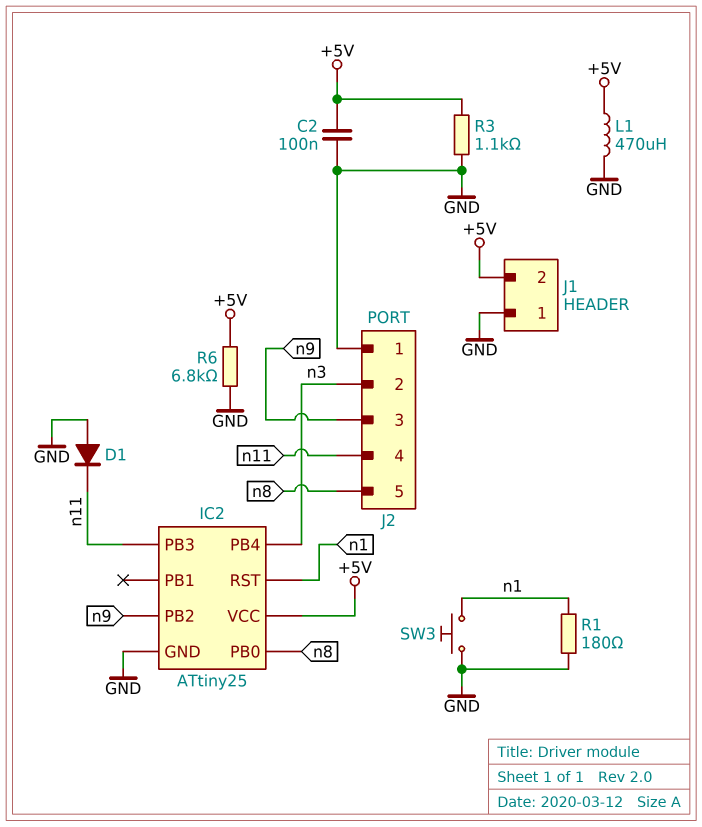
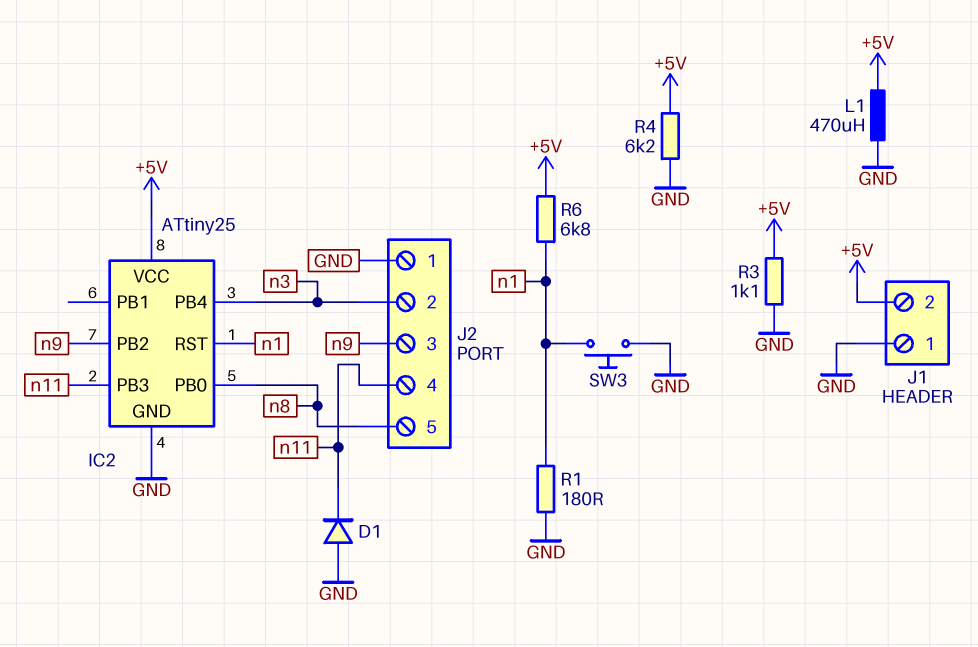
C2: 100nF (+5V, GND) -> none
R4: none -> 6.2k (+5V, GND)
R6: 6.8k (+5V, GND) -> 6.8k (+5V, n1)

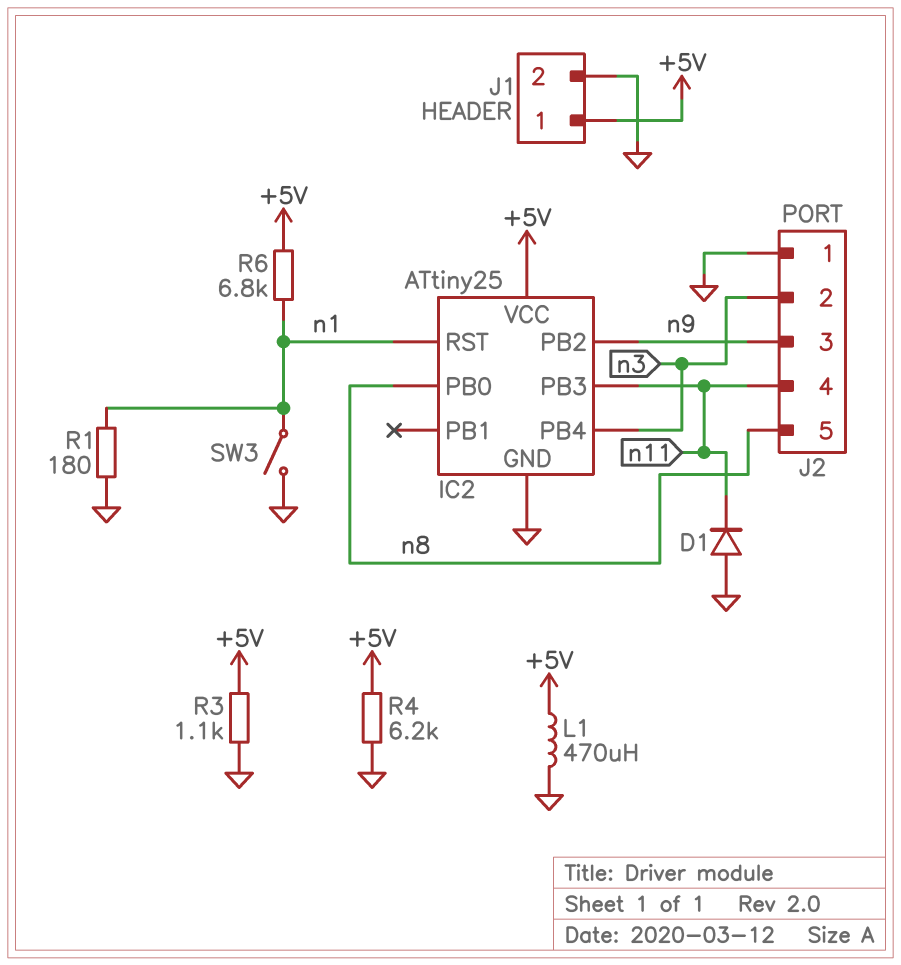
J1 pin 1: GND -> +5V
J1 pin 2: +5V -> GND
SW3: button (GND, n1) -> switch (GND, n1)

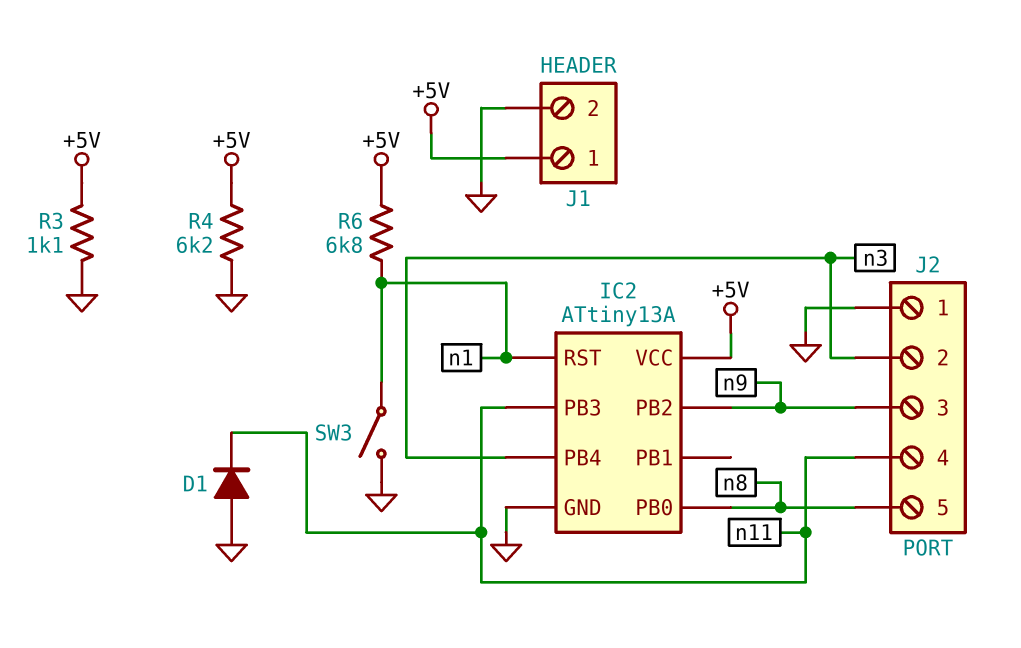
IC2: ATtiny25 -> ATtiny13A
L1: 470uH (+5V, GND) -> none
R1: 180 (GND, n1) -> none

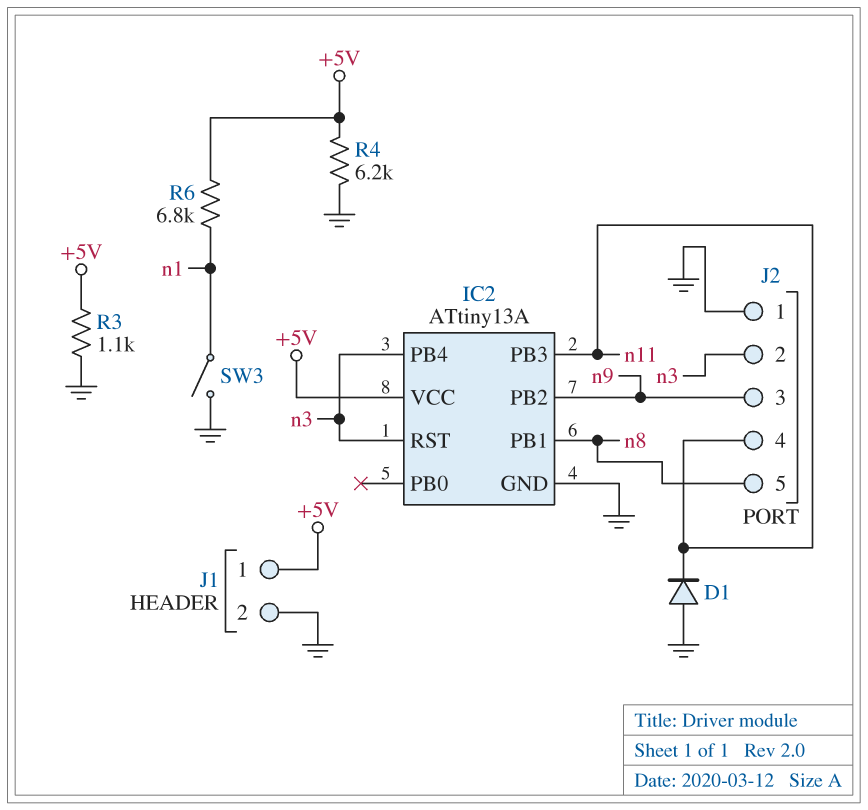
IC2 pin PB0: n8 -> none
IC2 pin PB1: none -> n8
IC2 pin RST: n1 -> n3

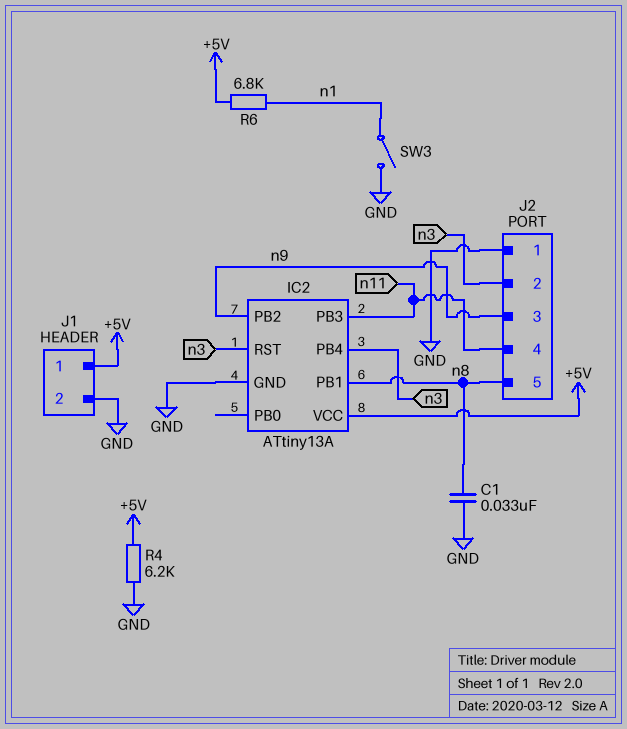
C1: none -> 33nF (GND, n8)
D1: diode (A GND, K n11) -> none
R3: 1.1k (+5V, GND) -> none

